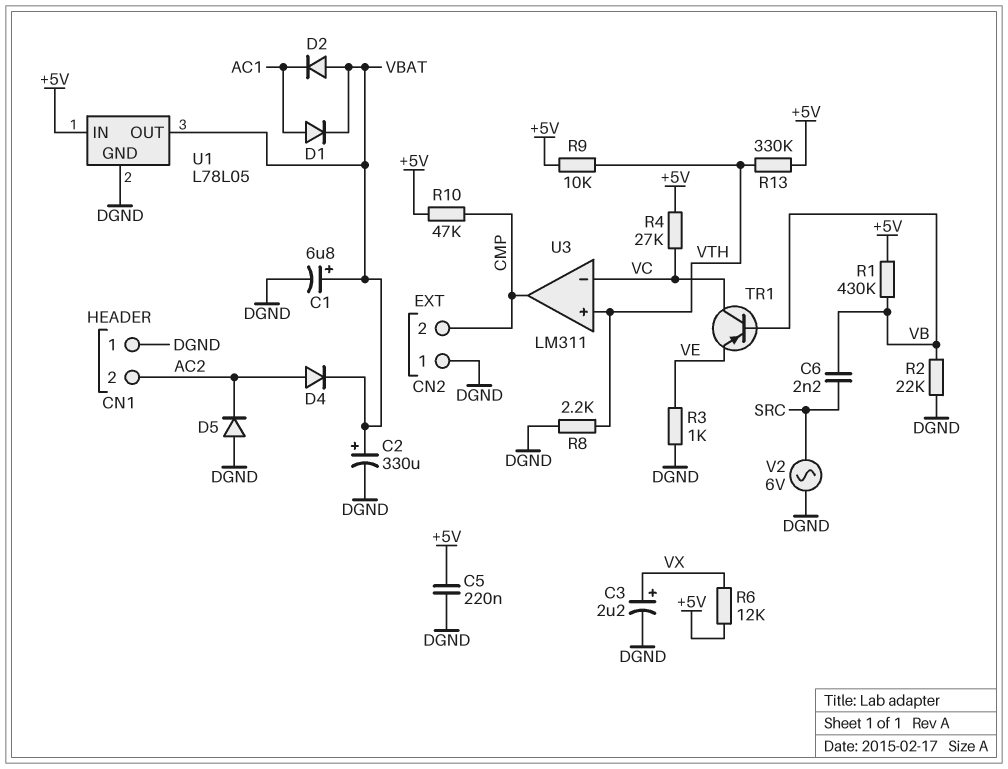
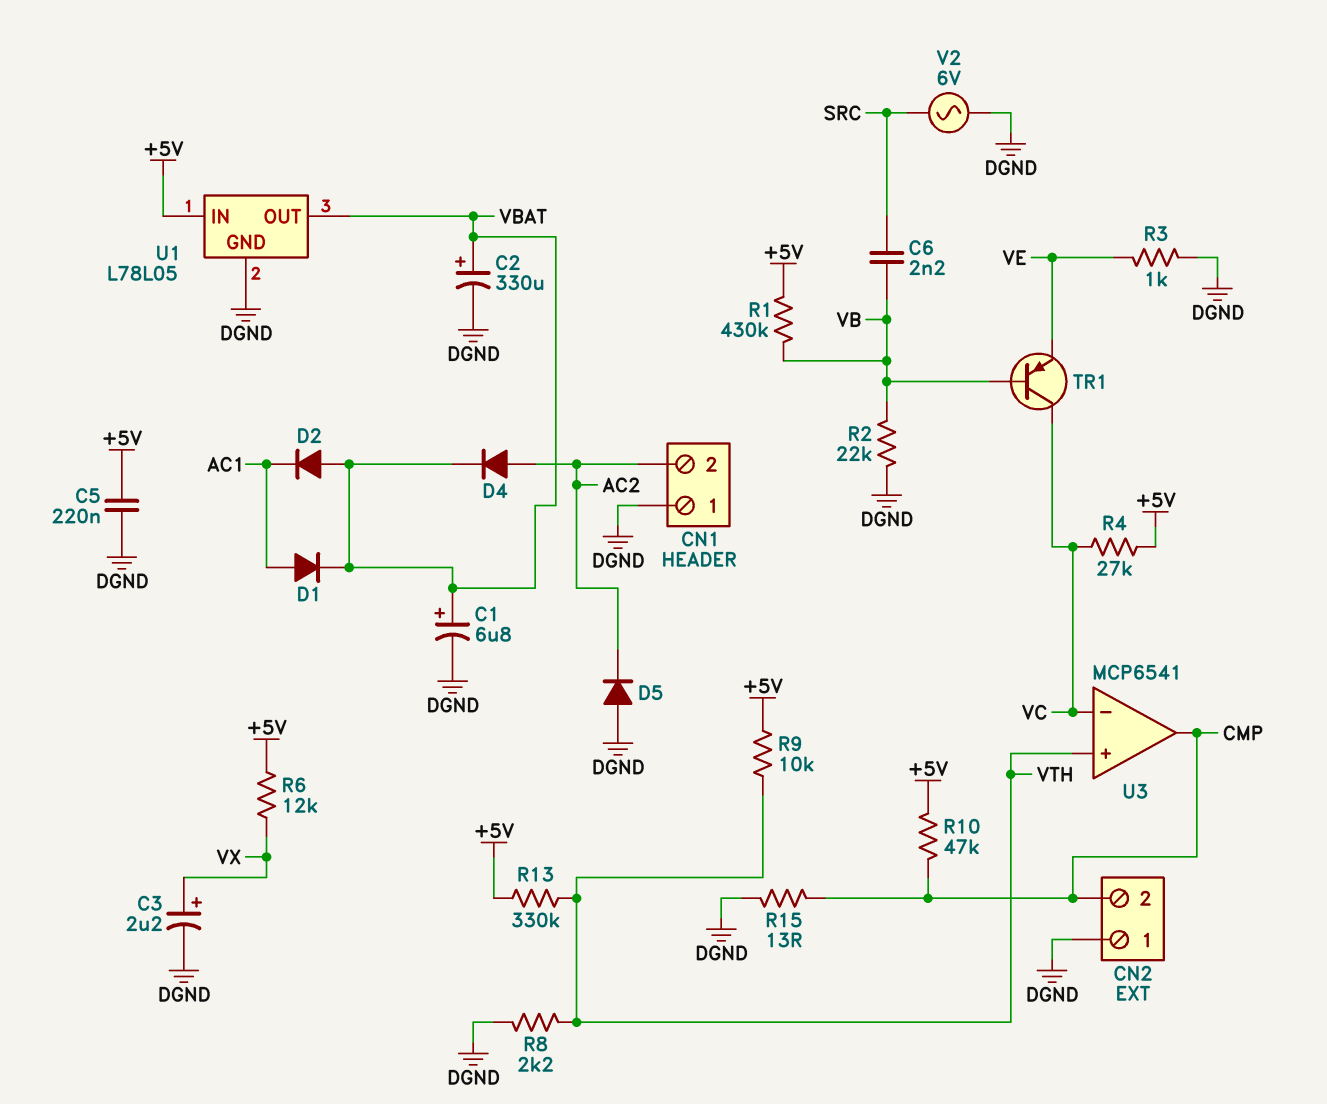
R15: none -> 13 (CMP, DGND)
U3: LM311 -> MCP6541

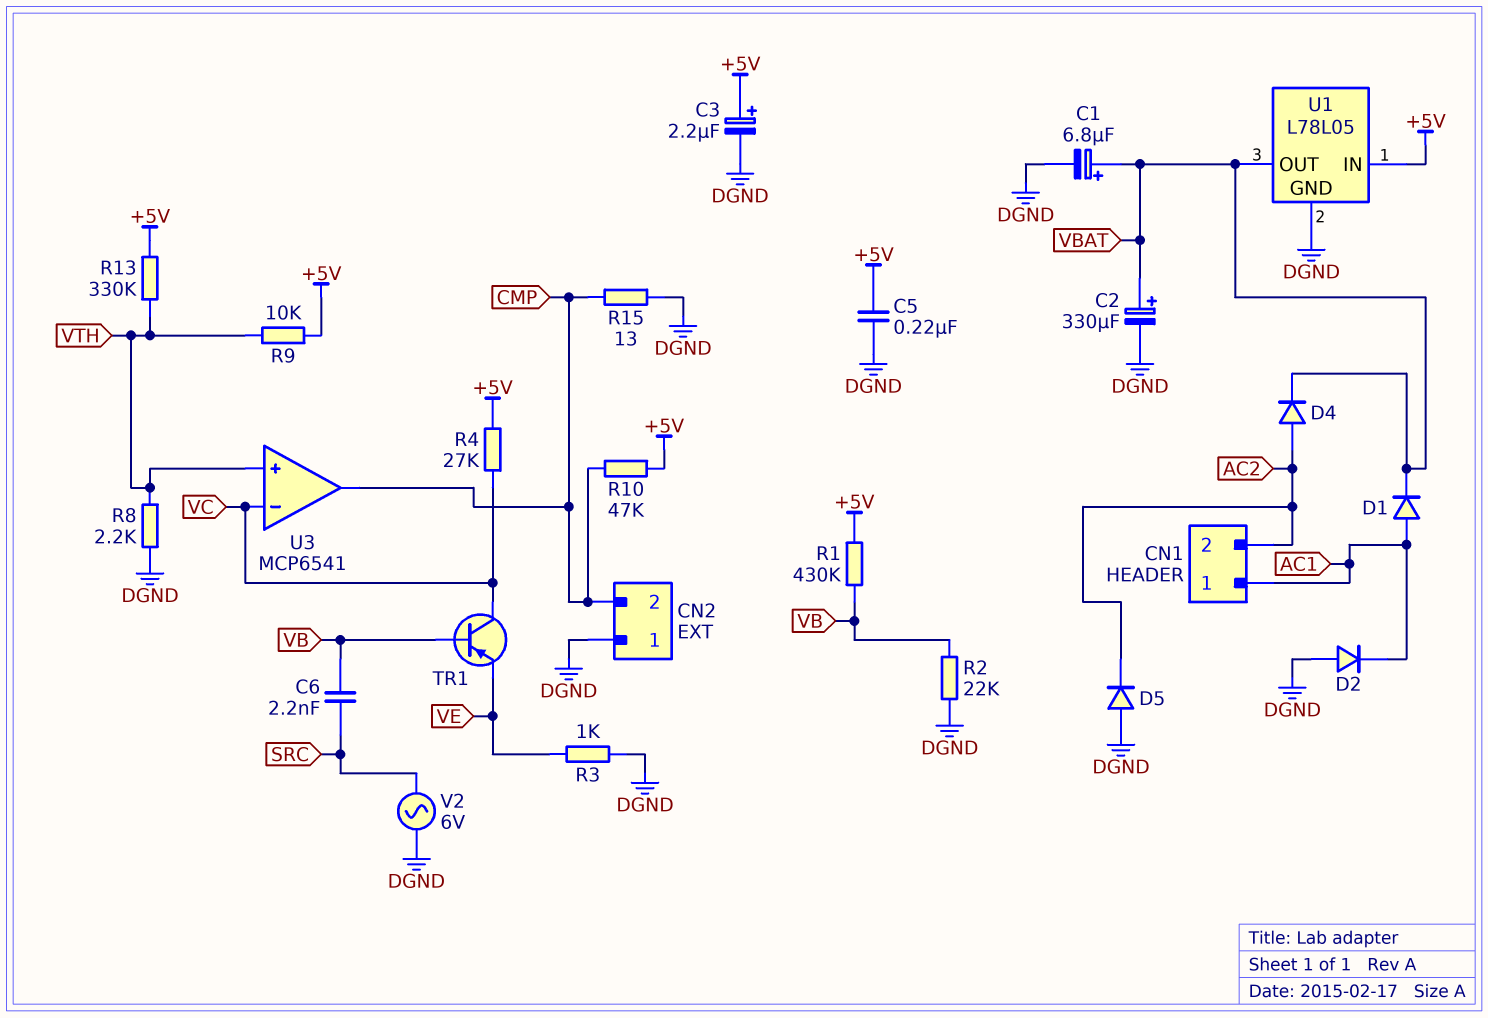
C3: 2.2uF (plus VX, minus DGND) -> 2.2uF (plus +5V, minus DGND)
CN1 pin 1: DGND -> AC1
D2: diode (A VBAT, K AC1) -> diode (A DGND, K AC1)
R6: 12k (+5V, VX) -> none

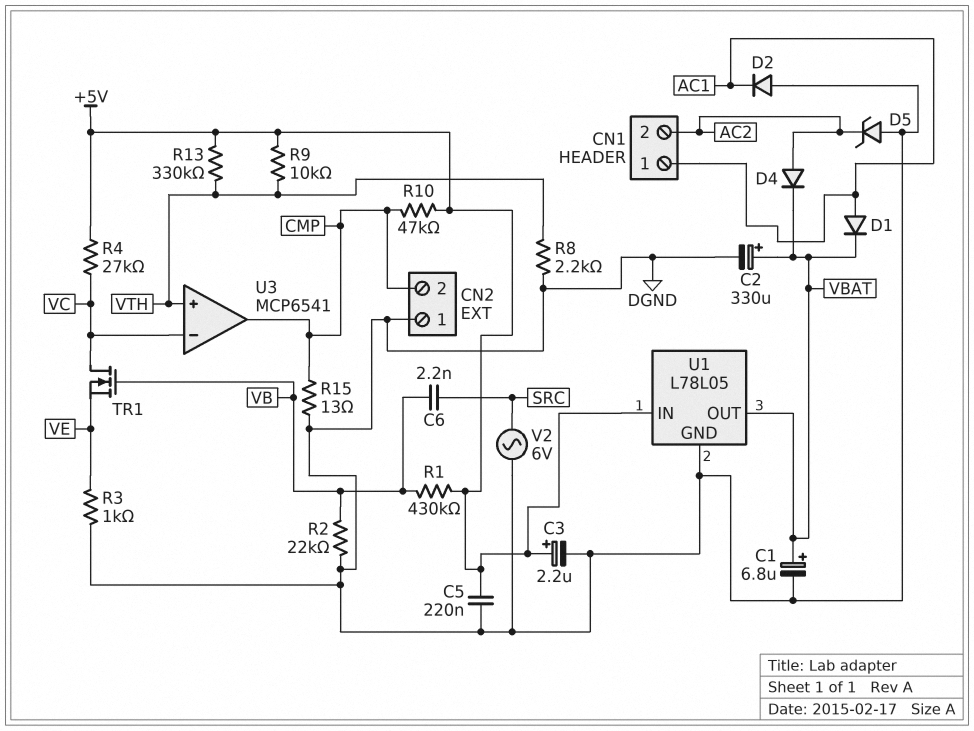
D5: diode (A DGND, K AC2) -> zener (A DGND, K AC2)
TR1: PNP (B VB, C VC, E VE) -> NMOS (G VB, D VC, S VE)

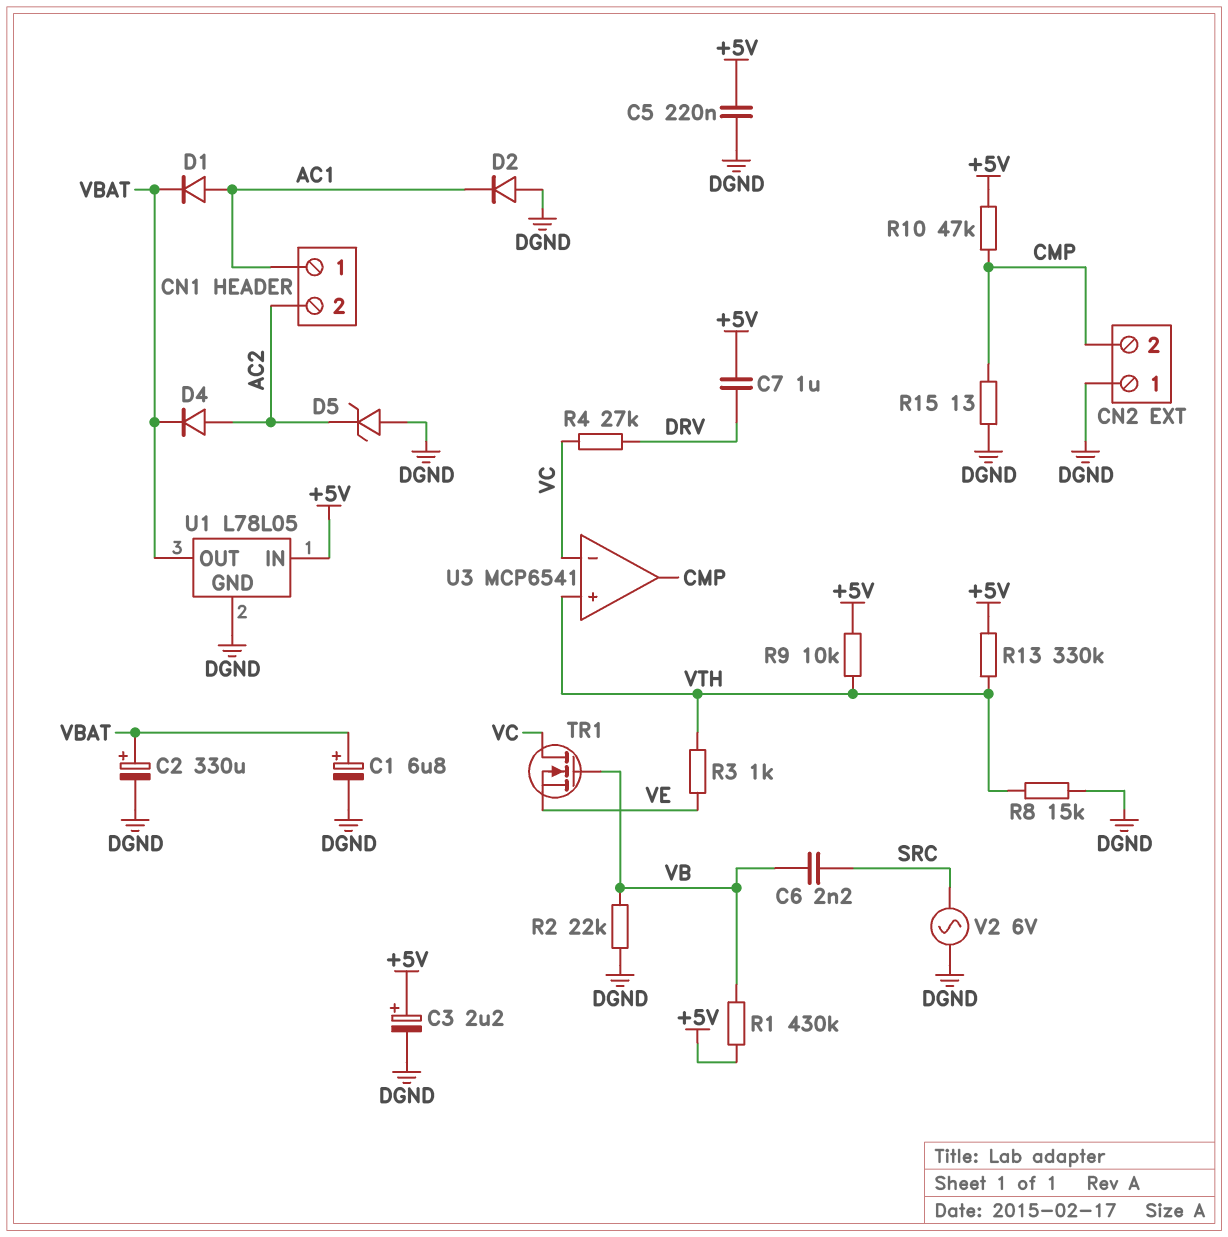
C7: none -> 1uF (+5V, DRV)
R3: 1k (DGND, VE) -> 1k (VE, VTH)
R4: 27k (+5V, VC) -> 27k (DRV, VC)
R8: 2.2k (DGND, VTH) -> 15k (DGND, VTH)

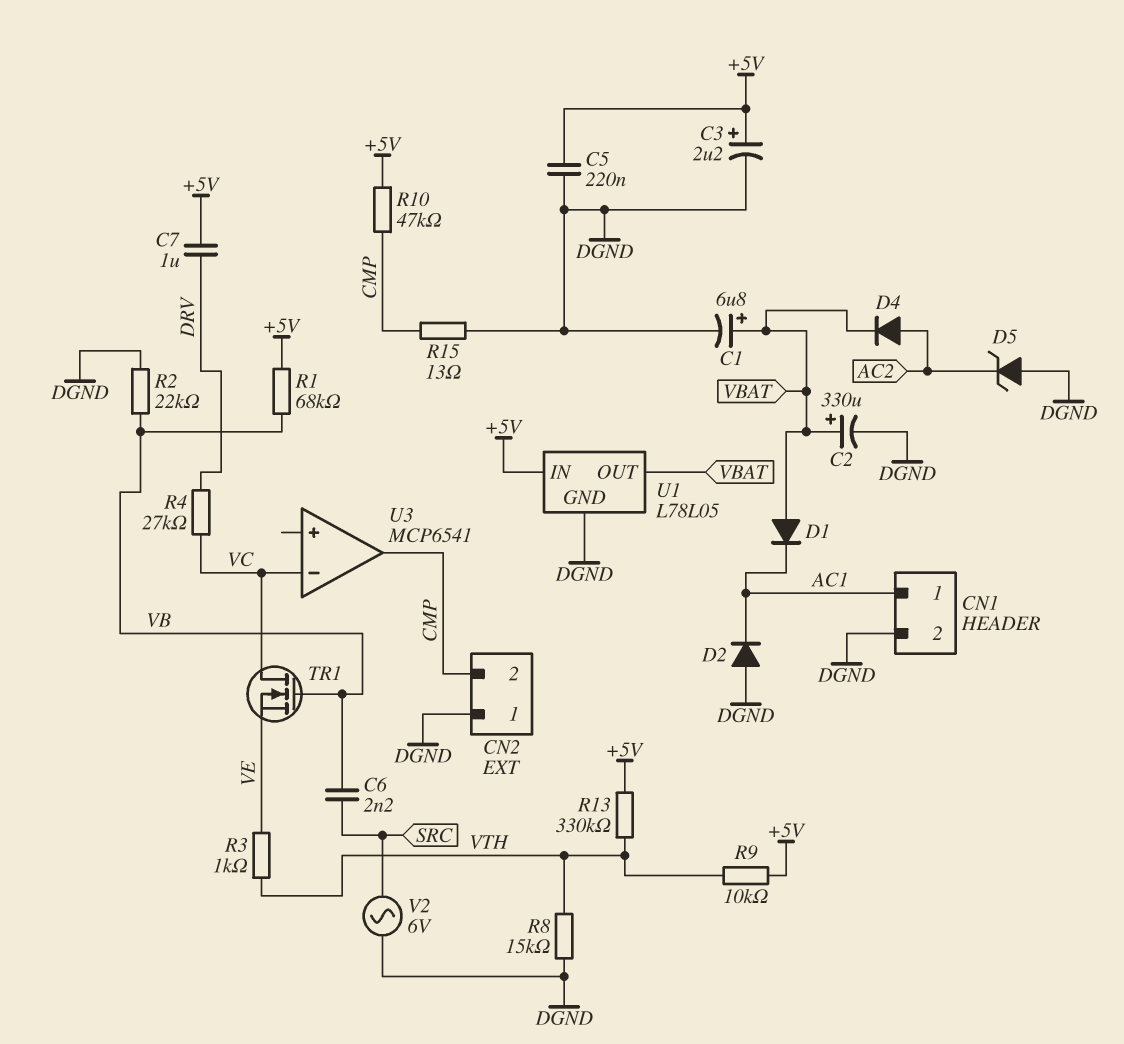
CN1 pin 2: AC2 -> DGND
D1: diode (A AC1, K VBAT) -> diode (A VBAT, K AC1)
R1: 430k (+5V, VB) -> 68k (+5V, VB)
U3 pin in+: VTH -> none

